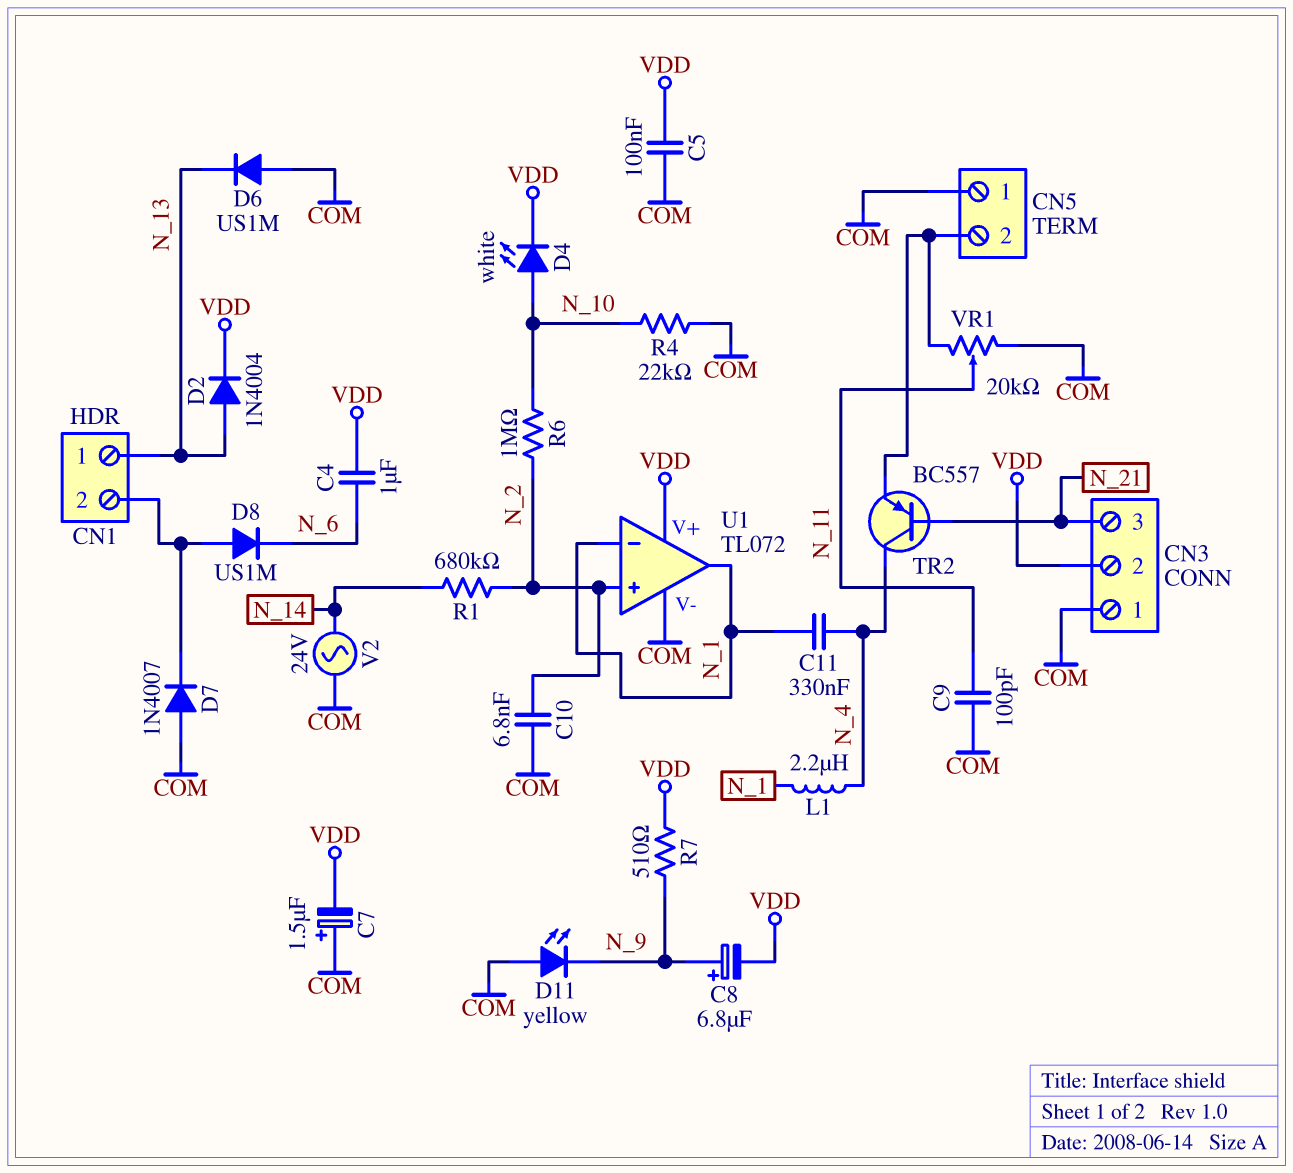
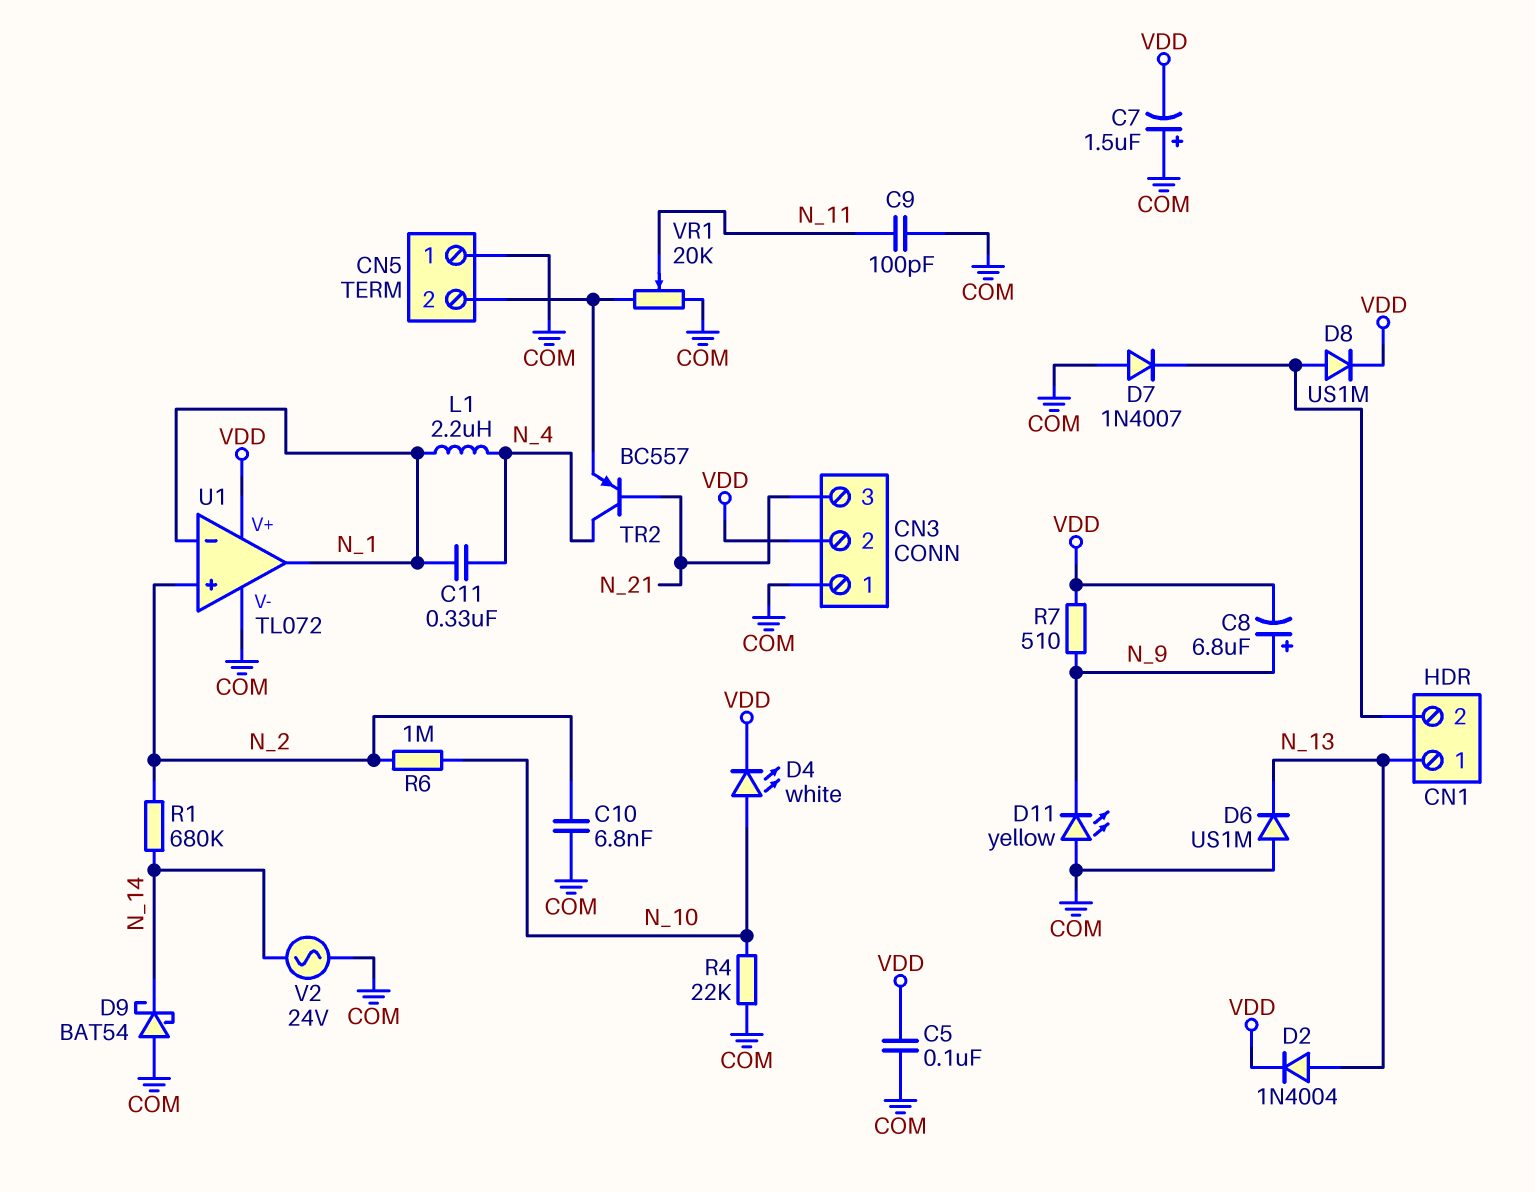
C4: 1uF (N_6, VDD) -> none
D8: diode US1M (A CN1/2, K N_6) -> diode US1M (A CN1/2, K VDD)
D9: none -> schottky BAT54 (A COM, K N_14)

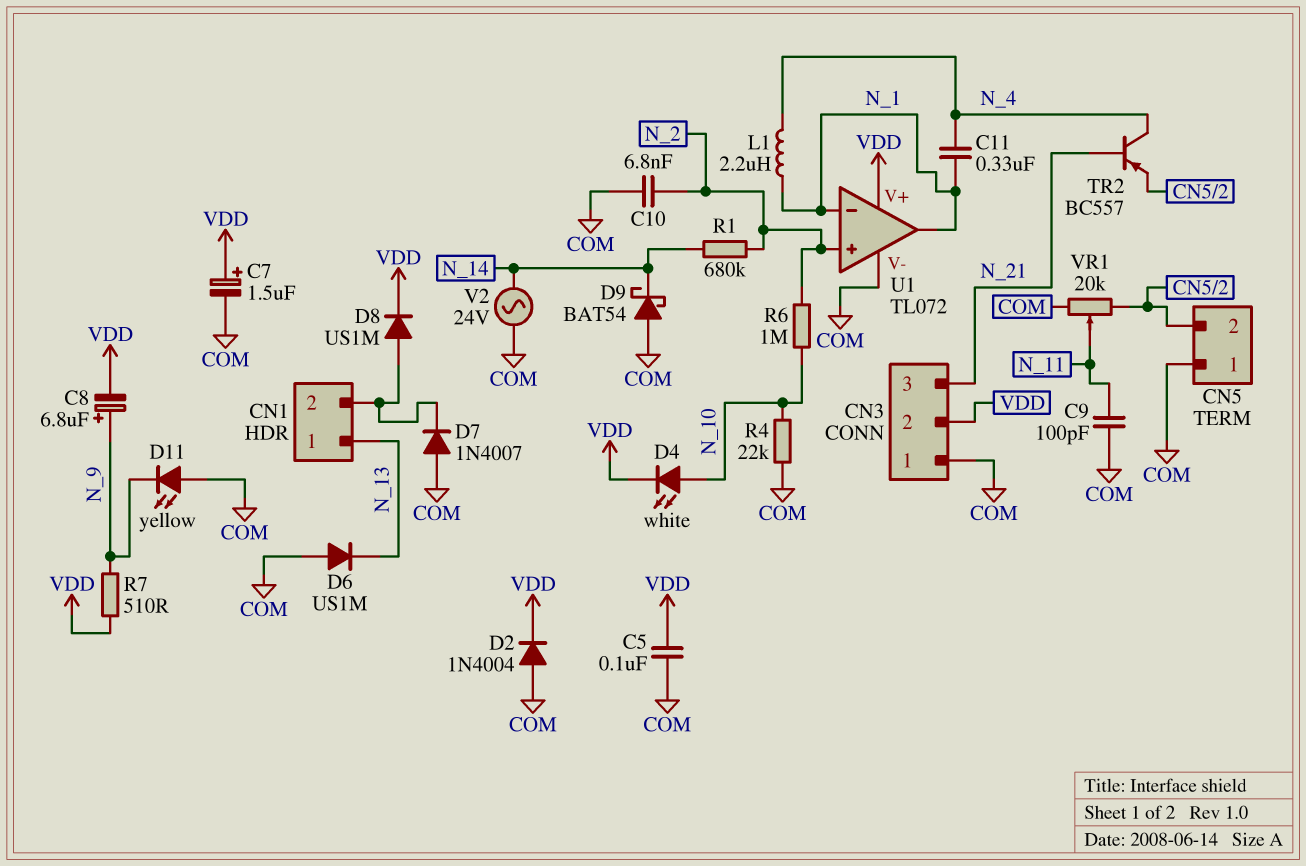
C7: 1.5uF (plus COM, minus VDD) -> 1.5uF (plus VDD, minus COM)
D2: diode 1N4004 (A N_13, K VDD) -> diode 1N4004 (A COM, K VDD)

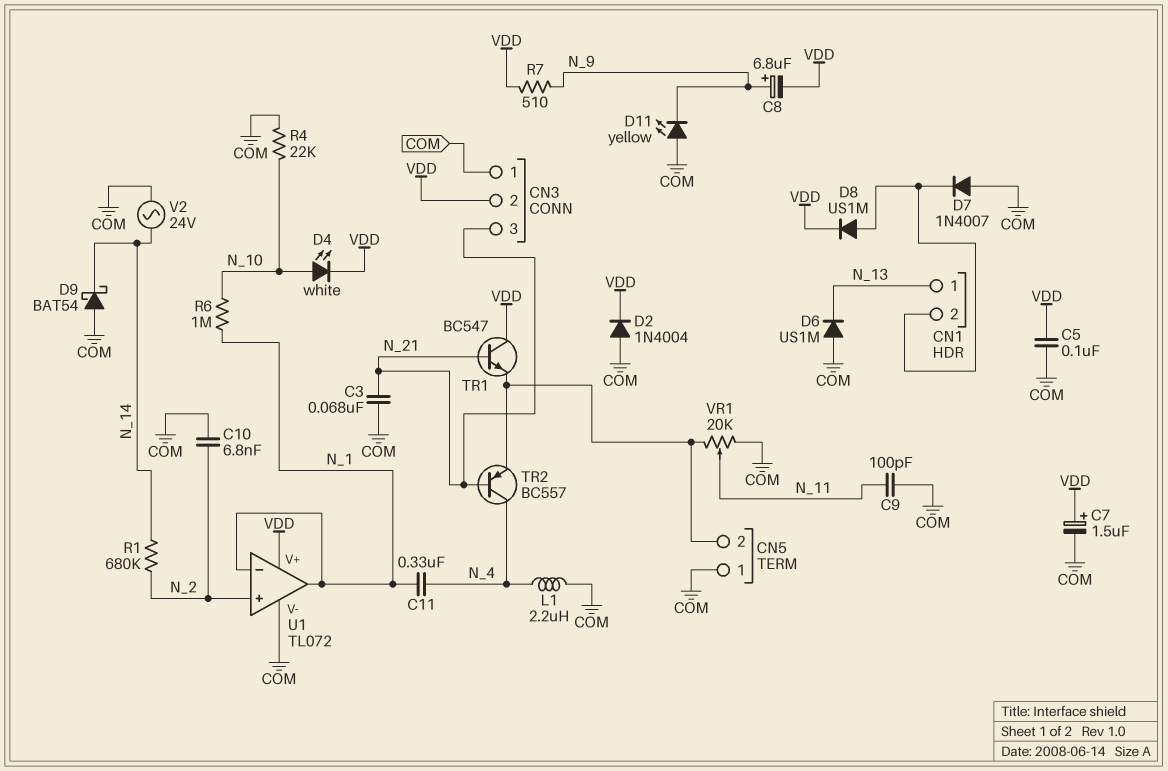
C3: none -> 68nF (COM, N_21)
L1: 2.2uH (N_1, N_4) -> 2.2uH (COM, N_4)
R6: 1M (N_2, N_10) -> 1M (N_1, N_10)
TR1: none -> NPN BC547 (B N_21, C VDD, E CN5/2)

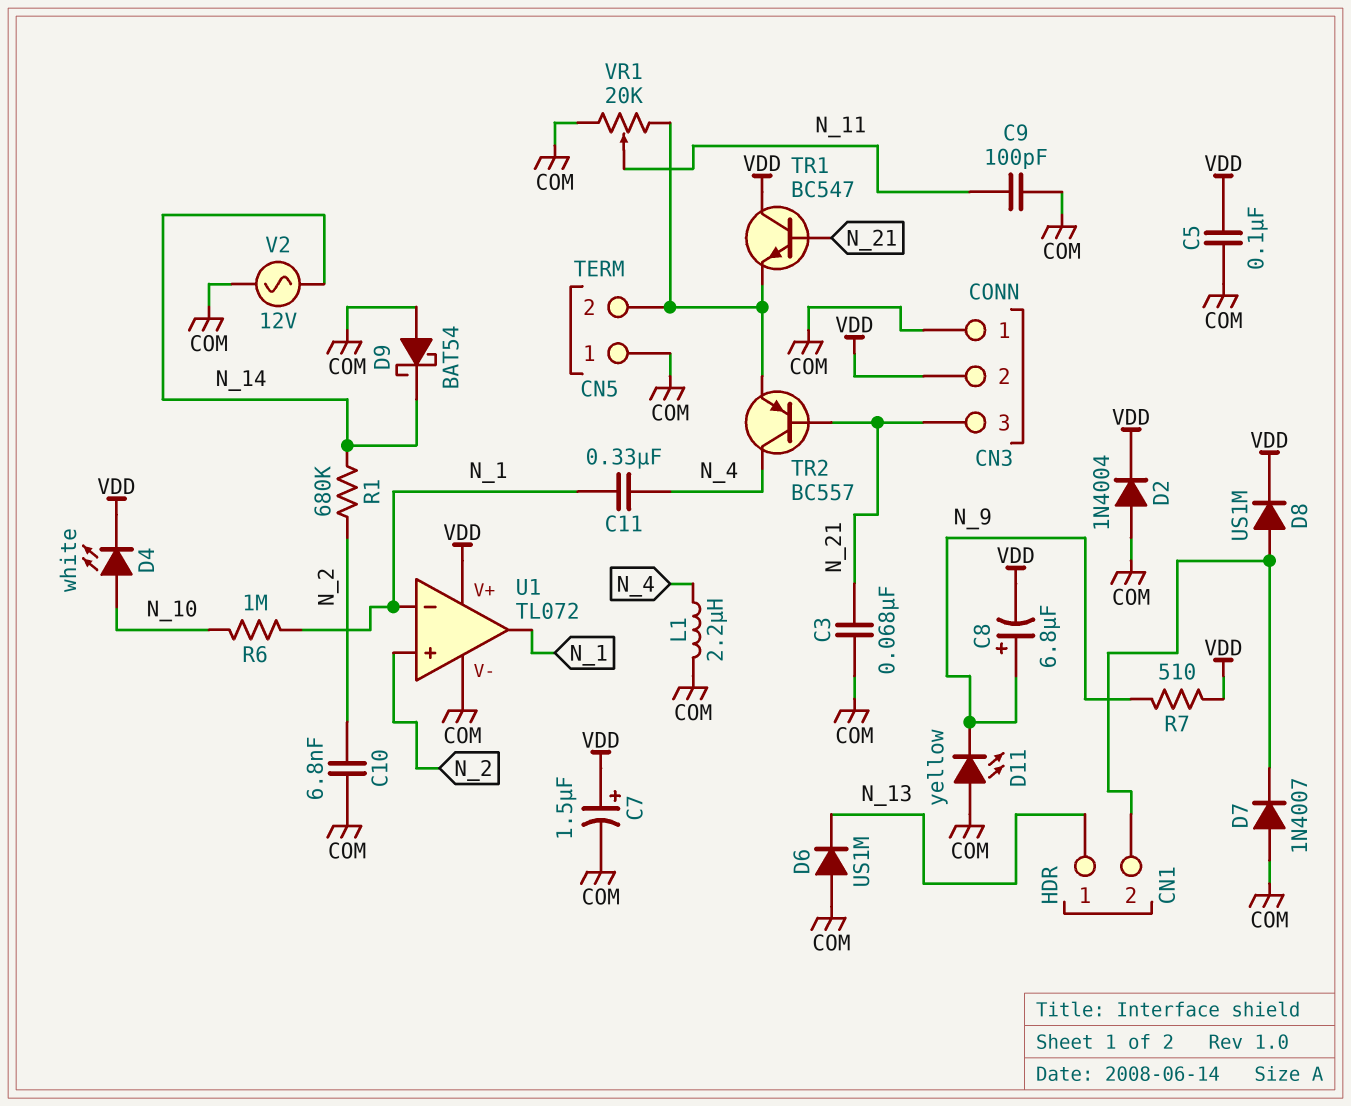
R4: 22k (COM, N_10) -> none
V2: AC 24V (COM, N_14) -> AC 12V (COM, N_14)

